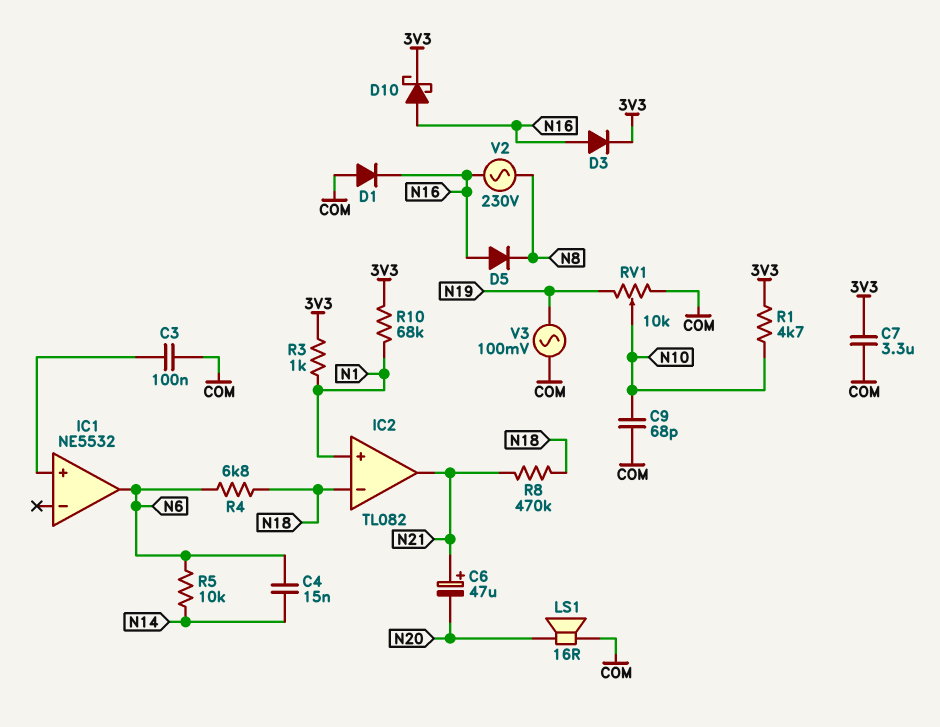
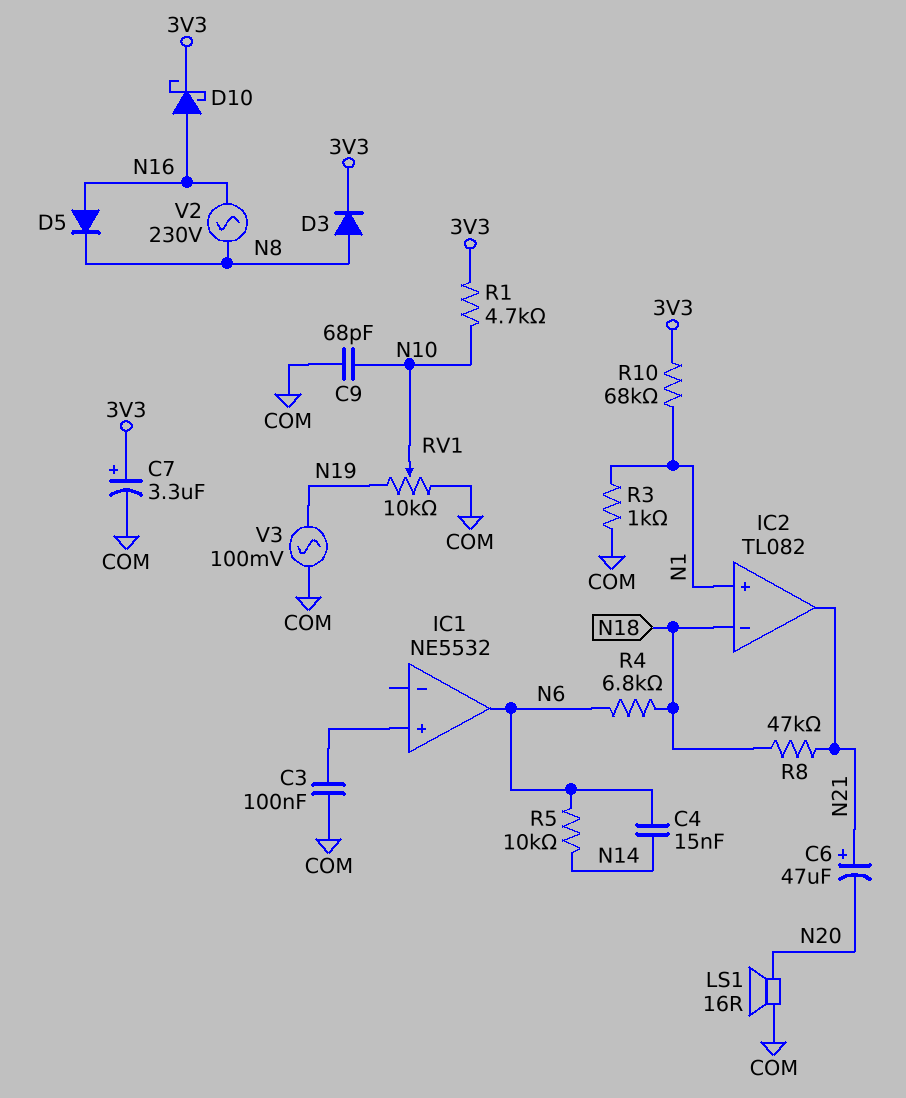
C7: 3.3uF (3V3, COM) -> 3.3uF (plus 3V3, minus COM)
D1: diode (A COM, K N16) -> none
D3: diode (A N16, K 3V3) -> diode (A N8, K 3V3)
R3: 1k (3V3, N1) -> 1k (COM, N1)
R8: 470k (N18, N21) -> 47k (N18, N21)

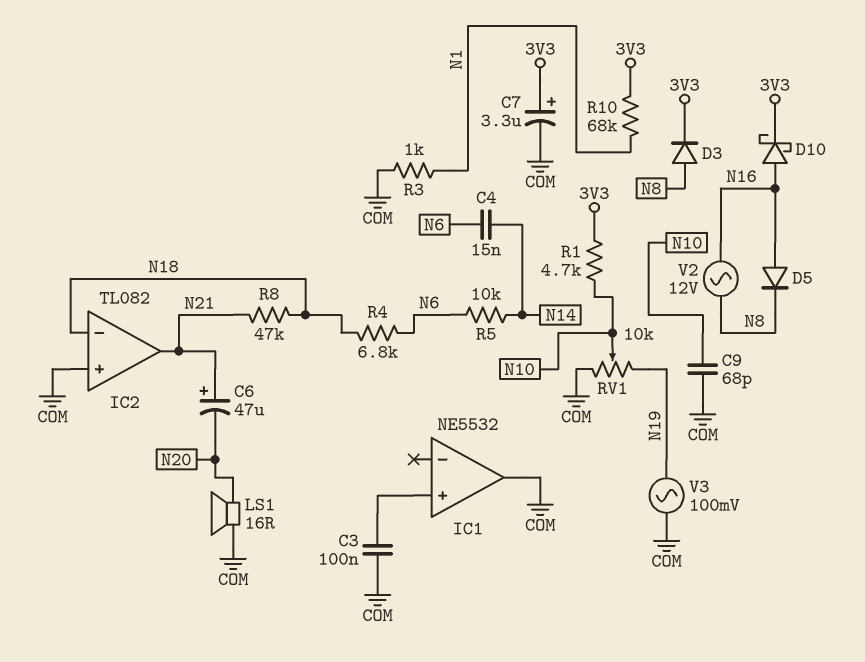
IC1 pin out: N6 -> COM
IC2 pin in+: N1 -> COM
V2: AC 230V (N8, N16) -> AC 12V (N8, N16)

